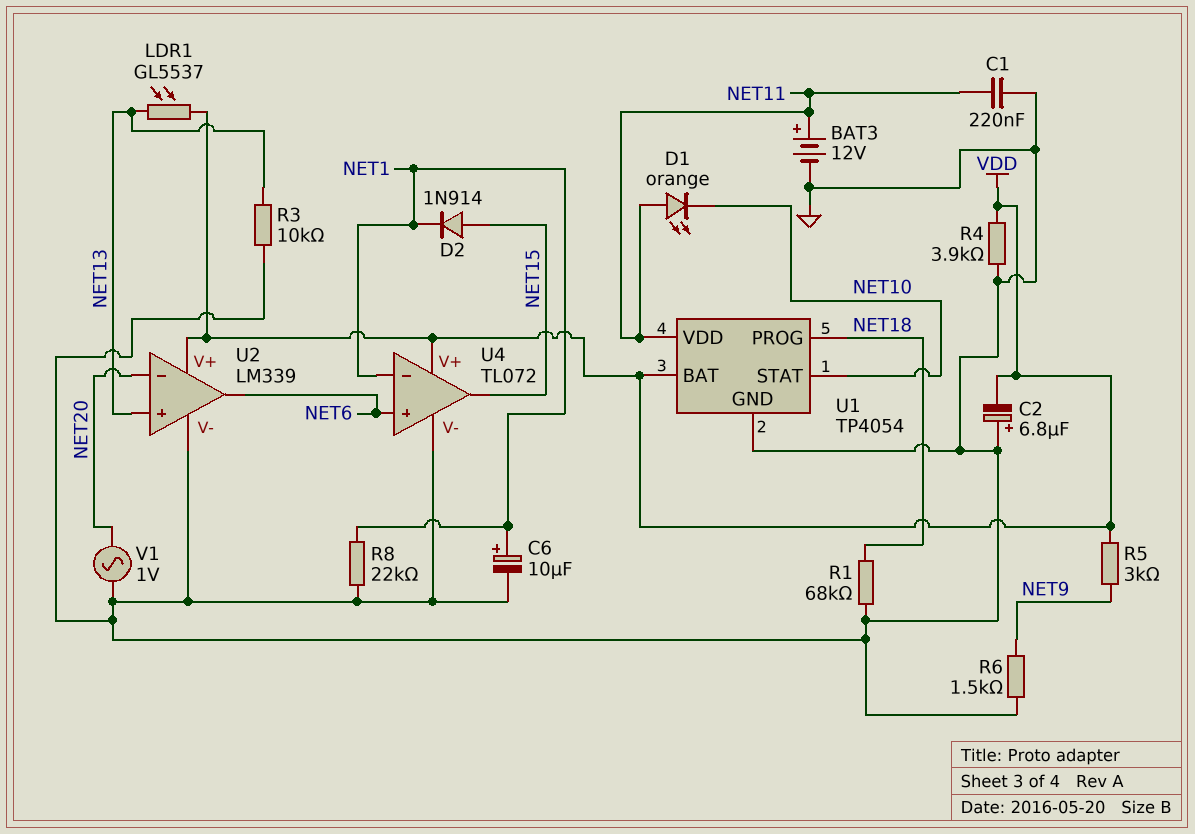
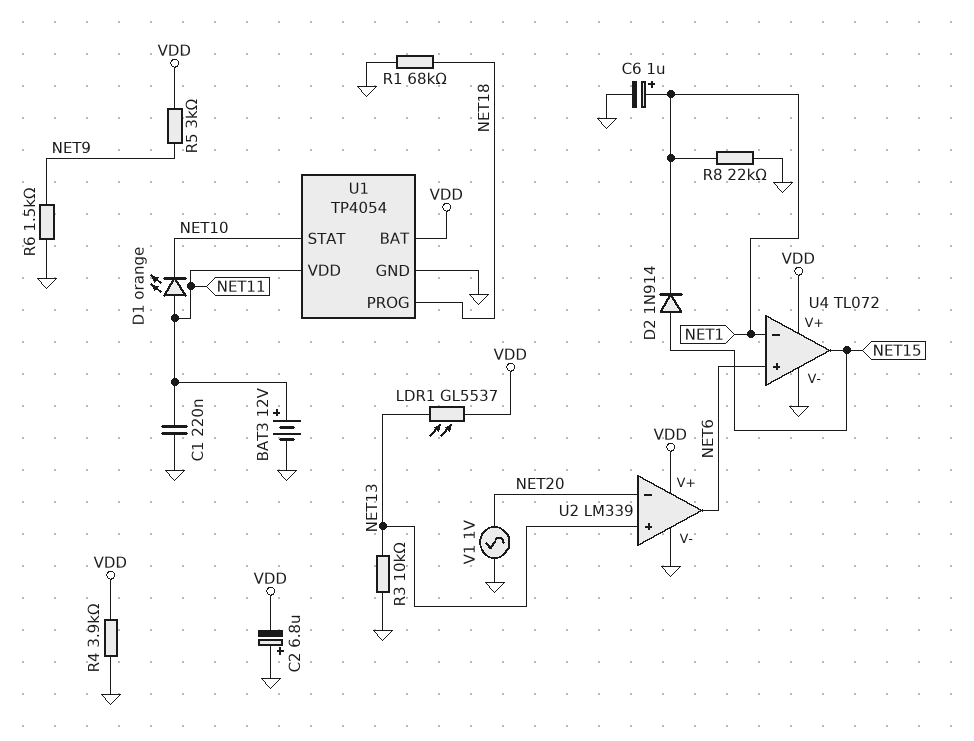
C6: 10uF (plus NET1, minus GND) -> 1uF (plus NET1, minus GND)

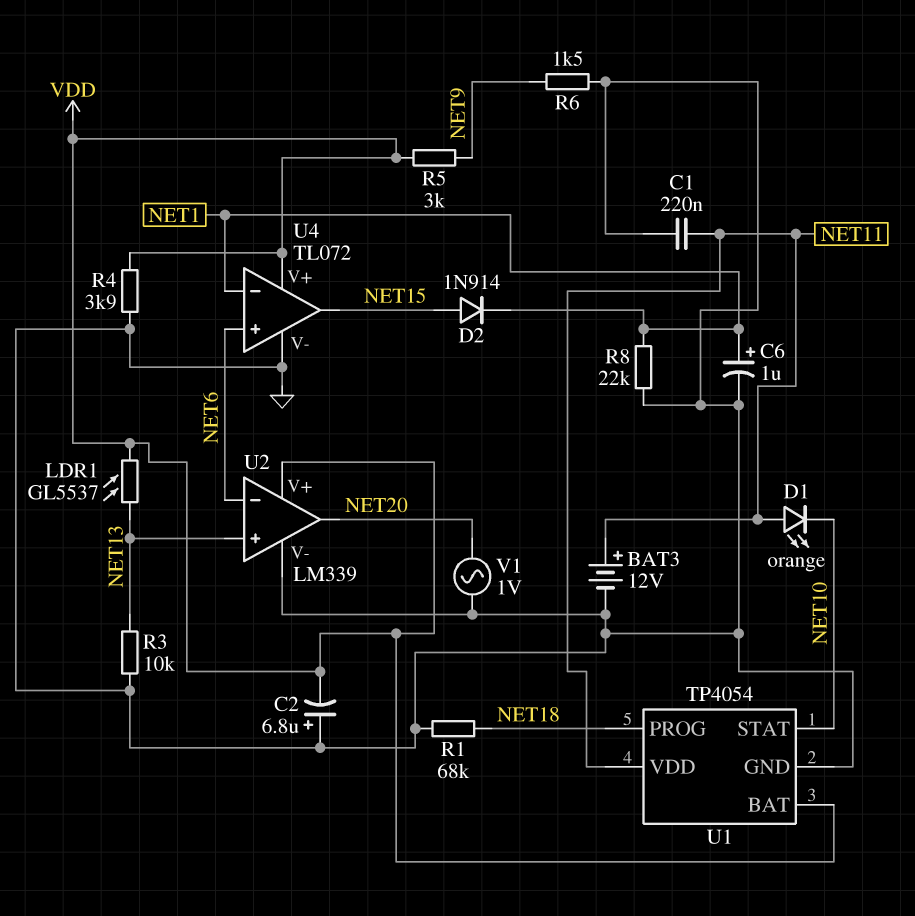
U2 pin in-: NET20 -> NET6
U2 pin out: NET6 -> NET20

